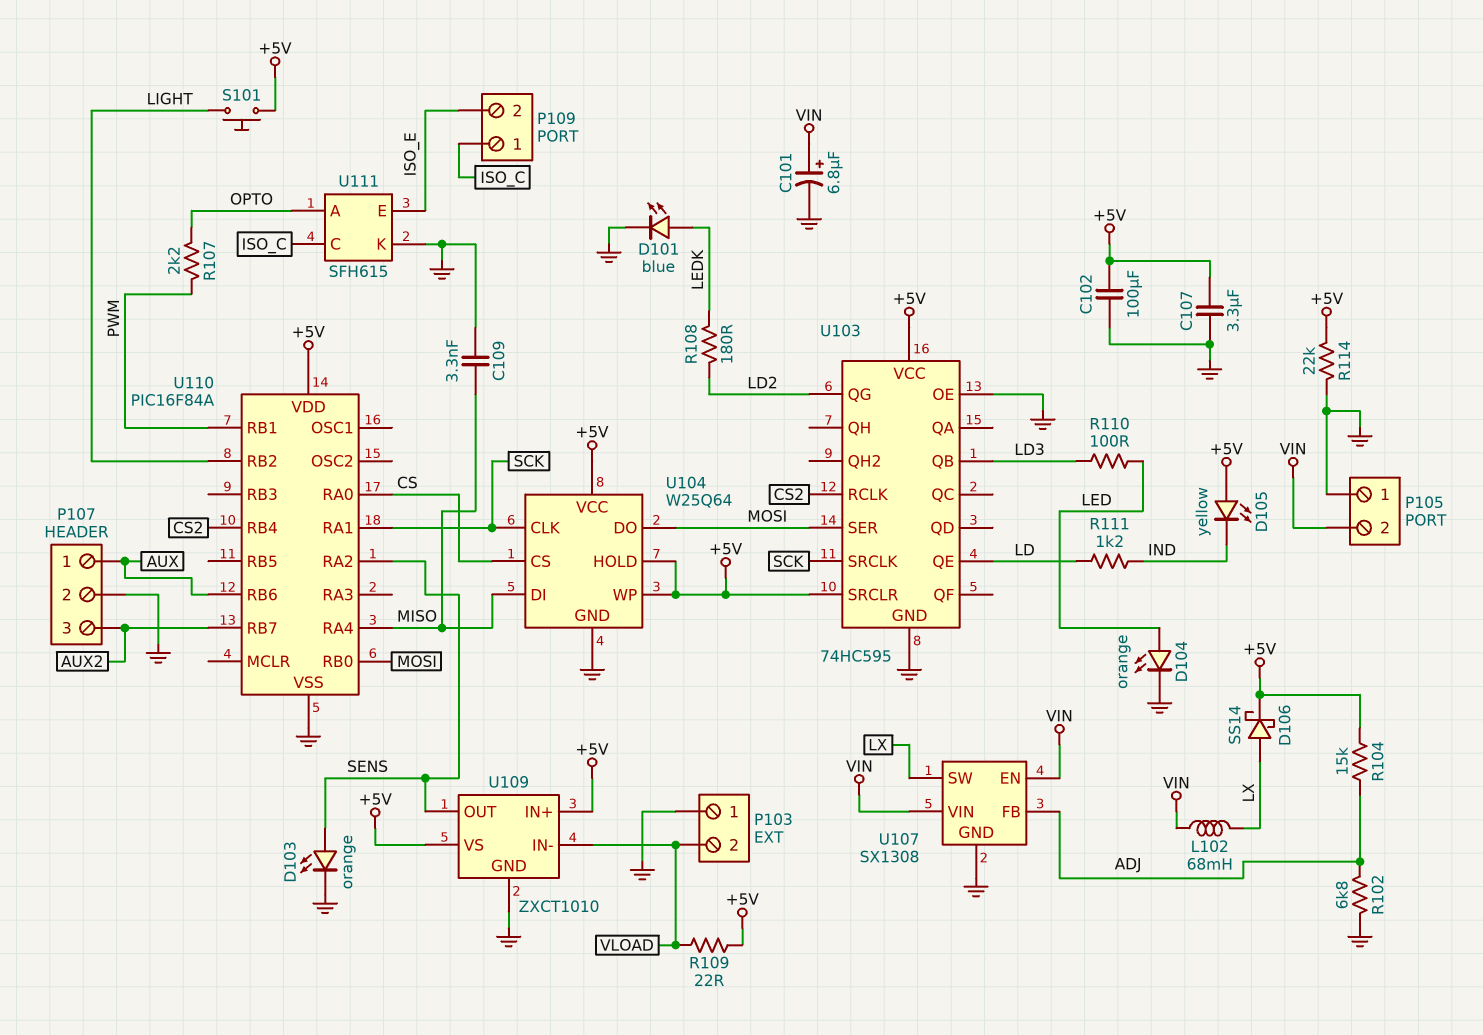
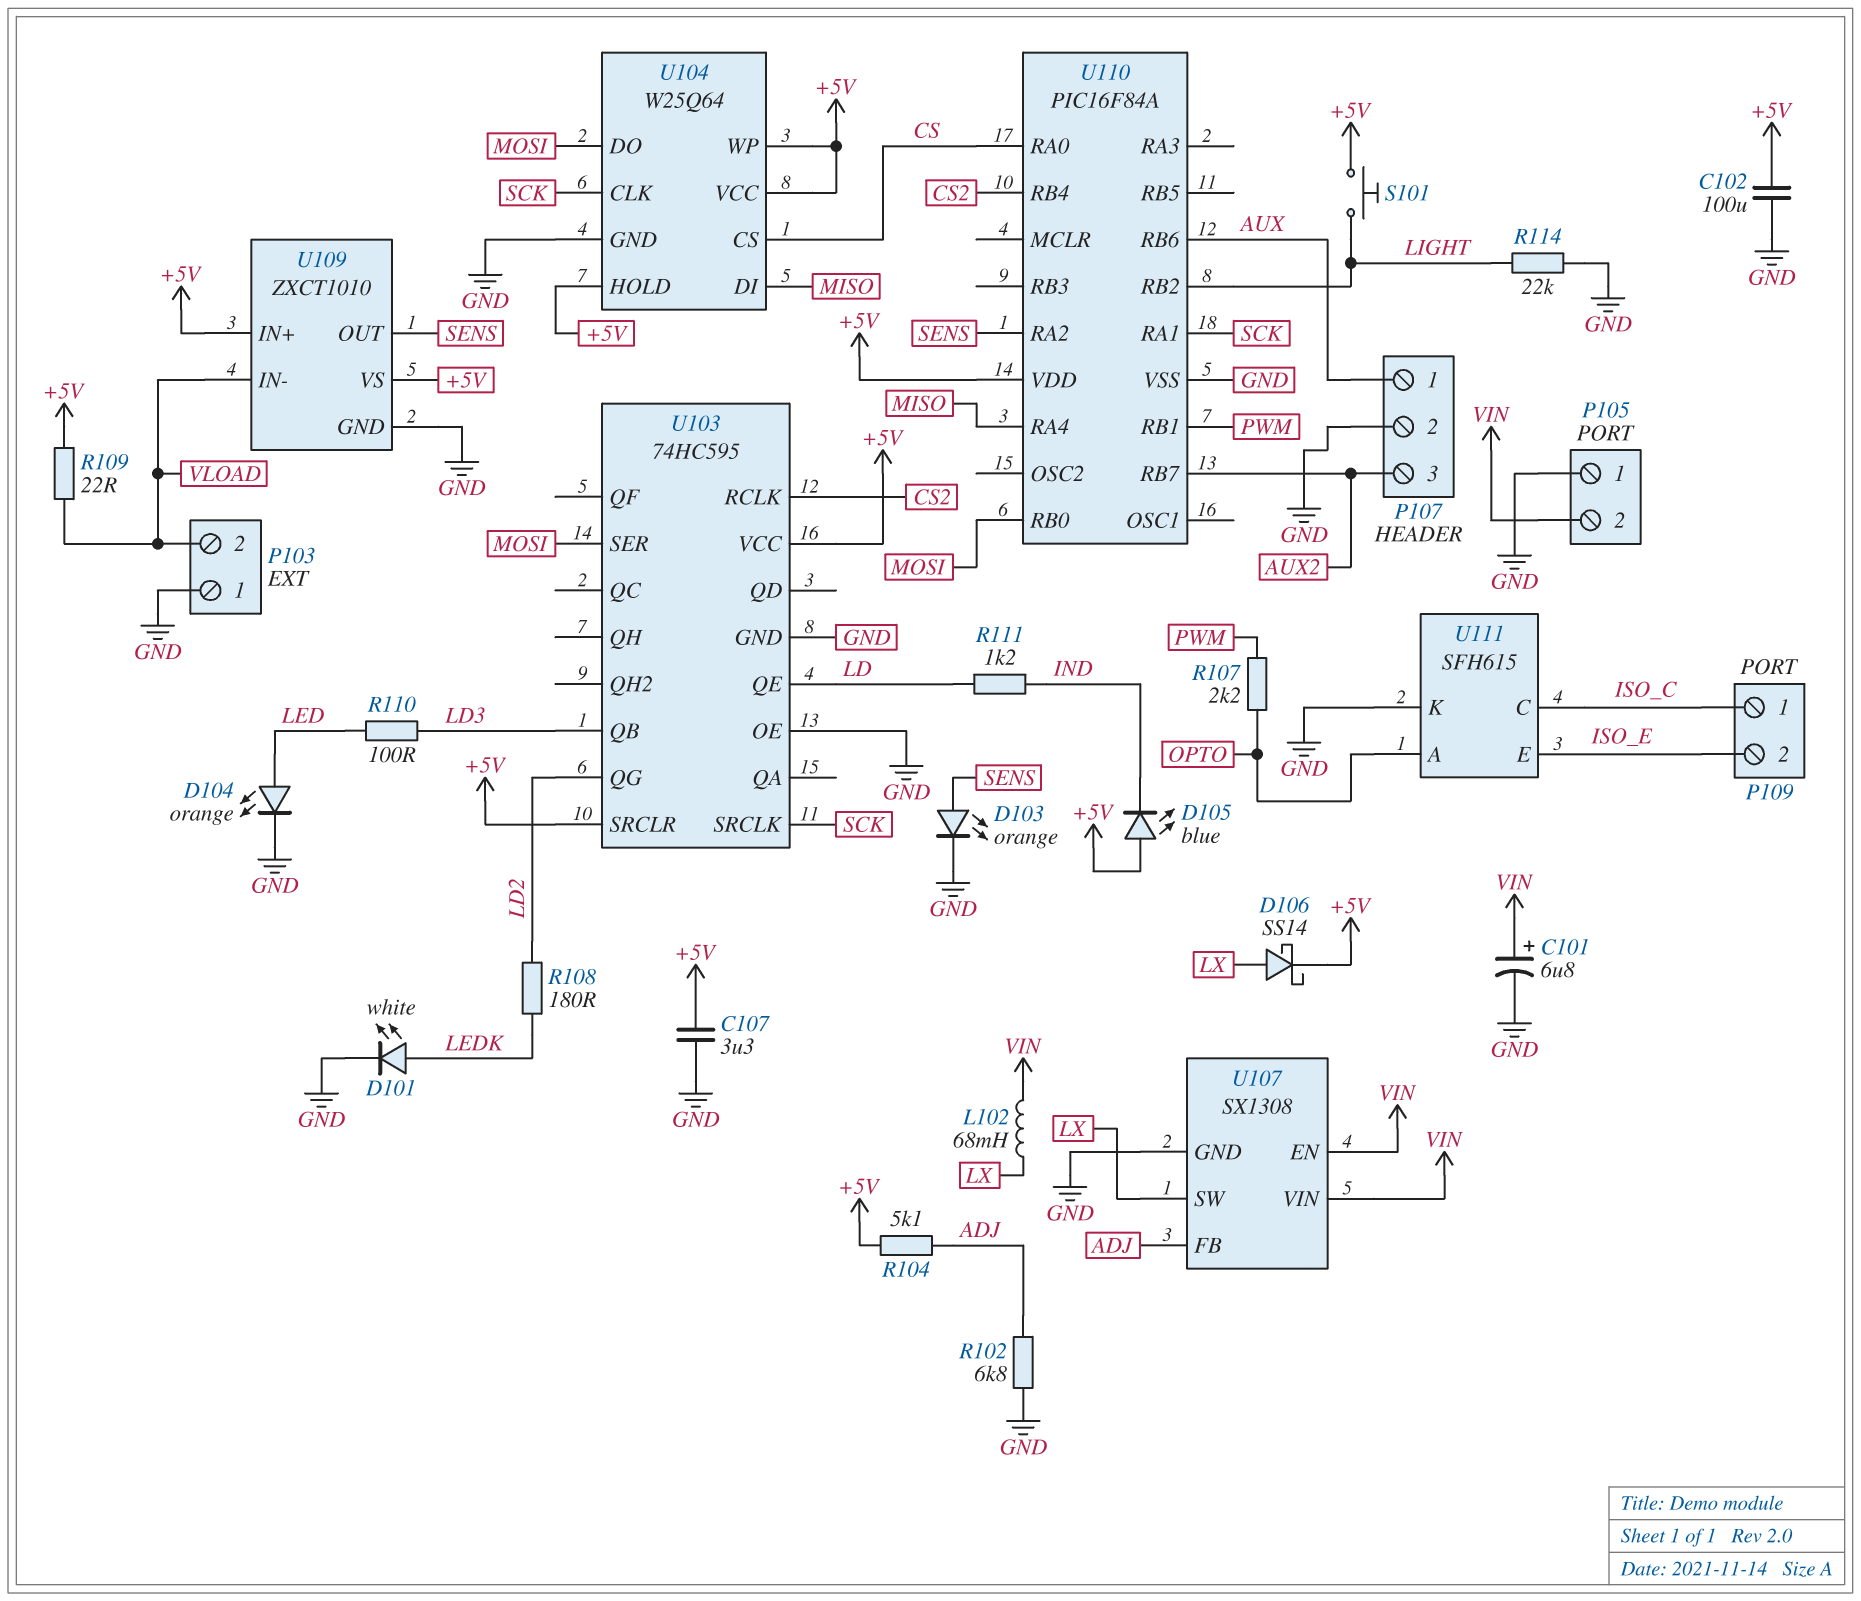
C109: 3.3nF (GND, MISO) -> none
D101: LED blue (A LEDK, K GND) -> LED white (A LEDK, K GND)
D105: LED yellow (A +5V, K IND) -> LED blue (A +5V, K IND)
R104: 15k (+5V, ADJ) -> 5.1k (+5V, ADJ)
R114: 22k (+5V, GND) -> 22k (GND, LIGHT)

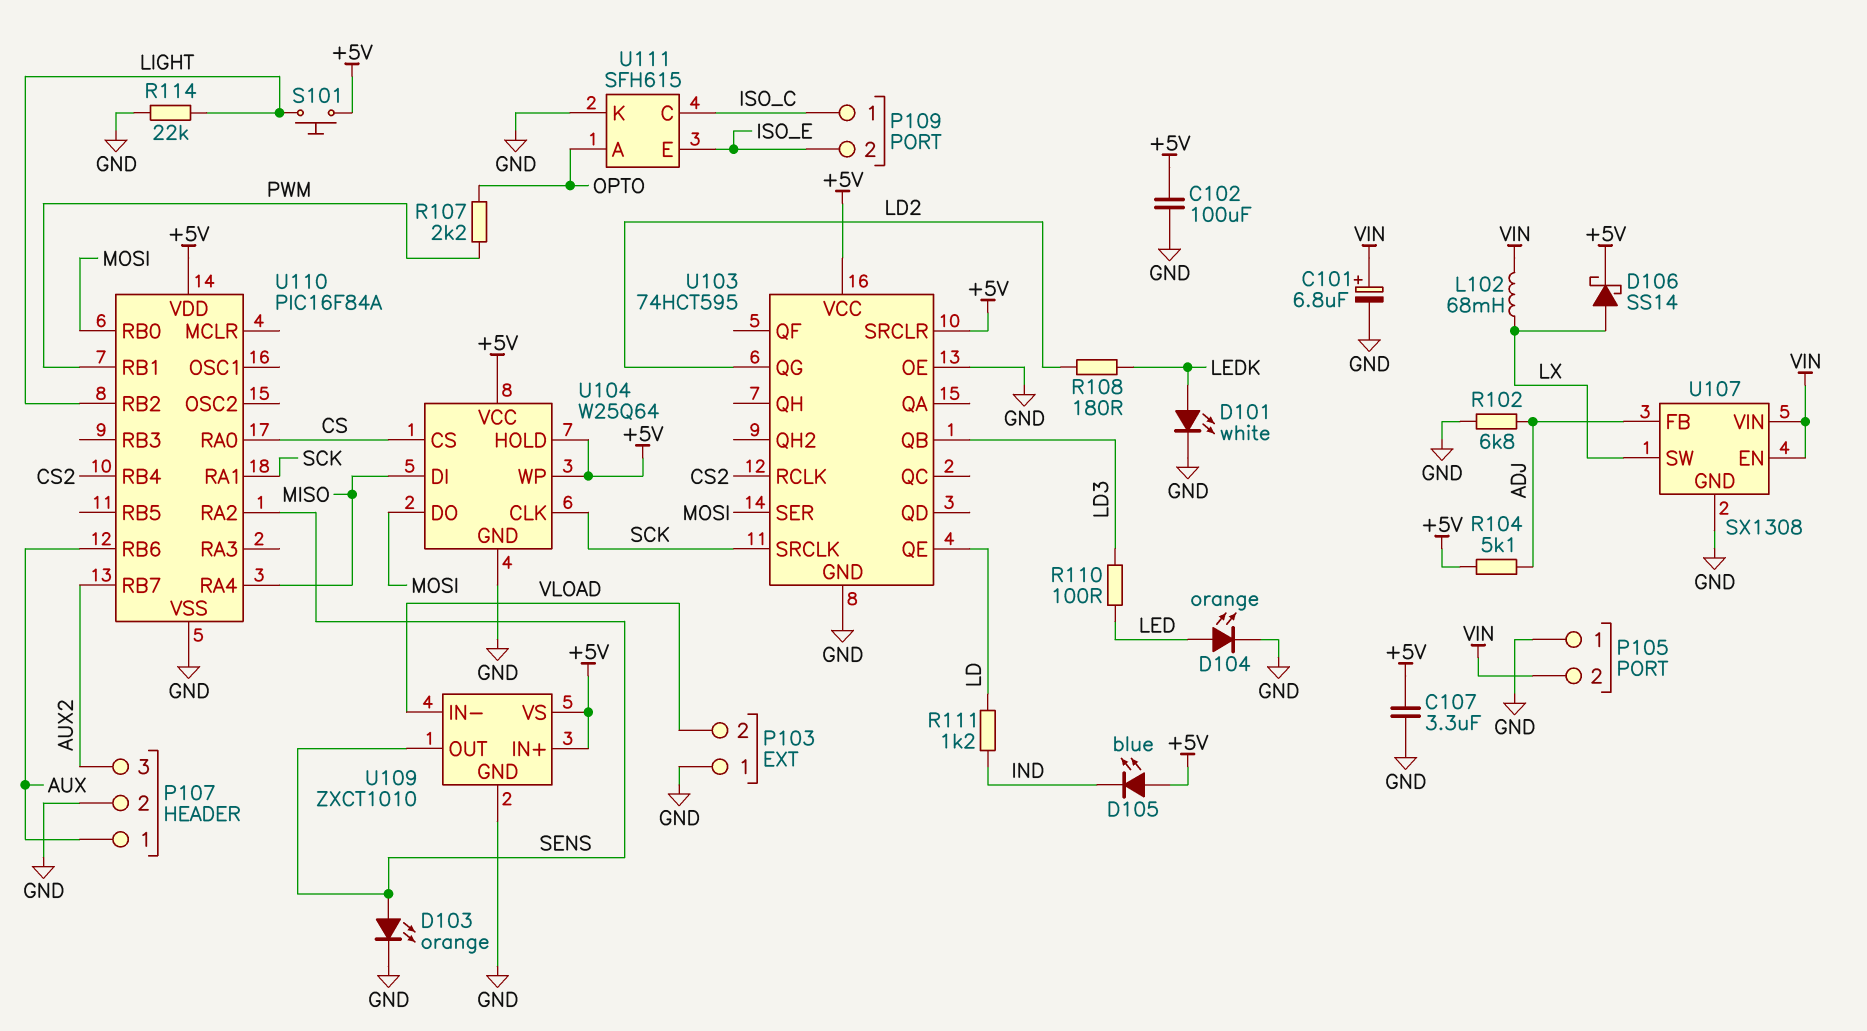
R109: 22 (+5V, VLOAD) -> none
U103: 74HC595 -> 74HCT595

